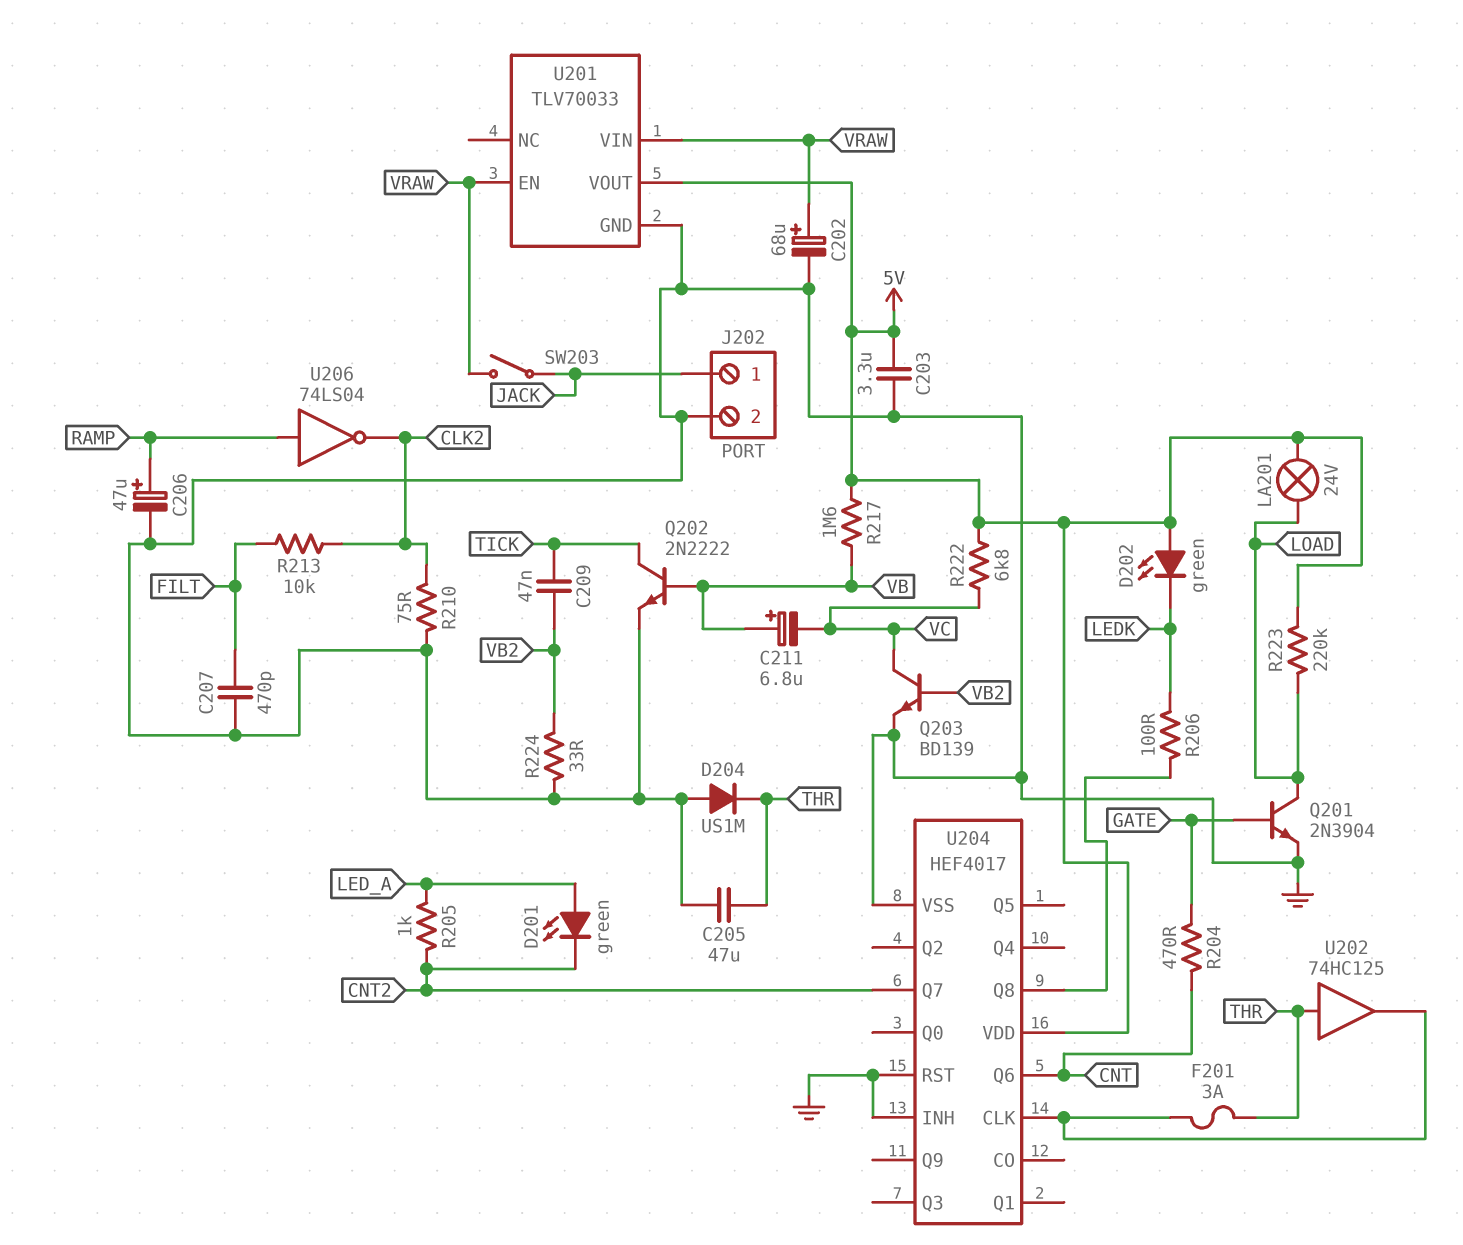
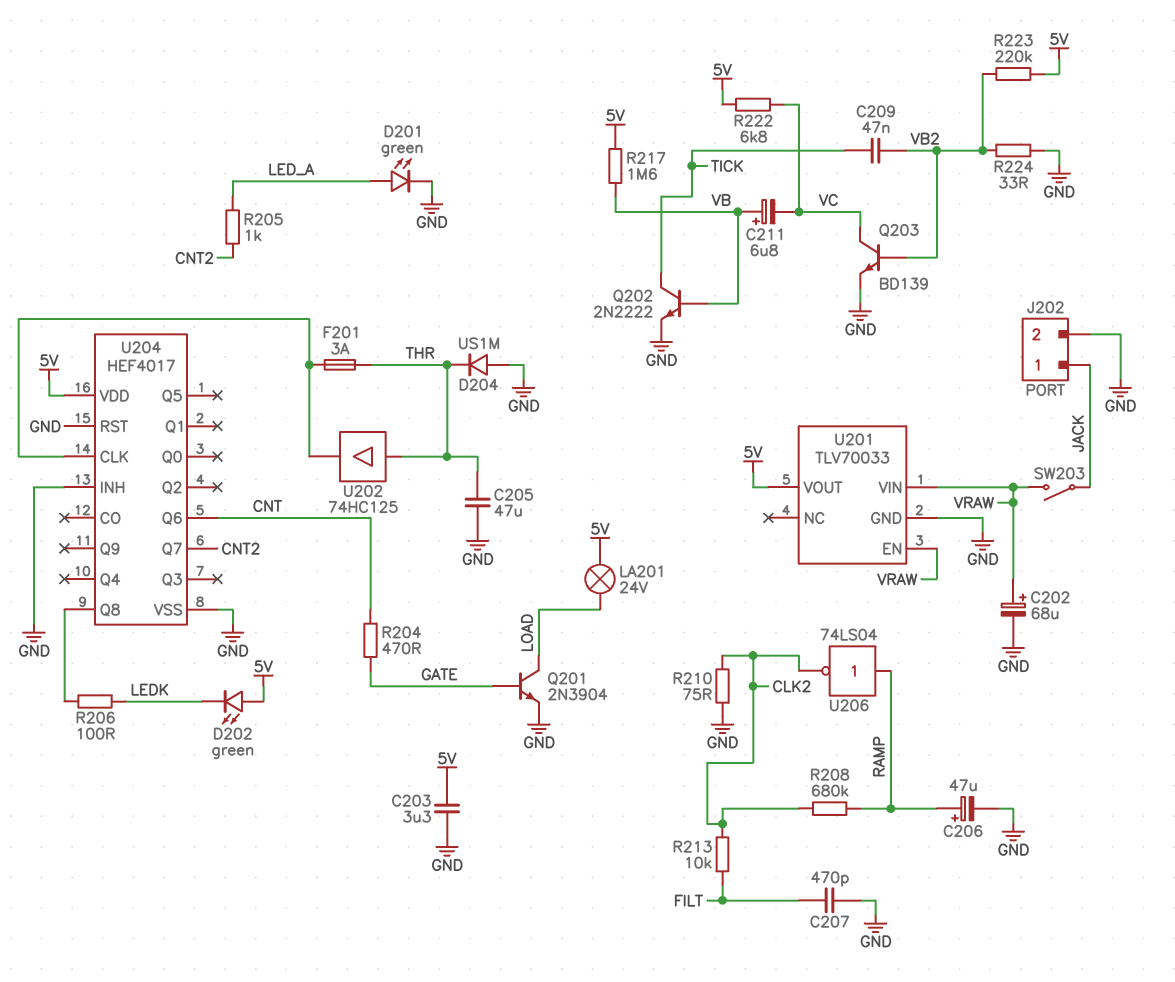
D201: LED green (A LED_A, K CNT2) -> LED green (A LED_A, K GND)
R208: none -> 680k (CLK2, RAMP)
R223: 220k (5V, LOAD) -> 220k (5V, VB2)

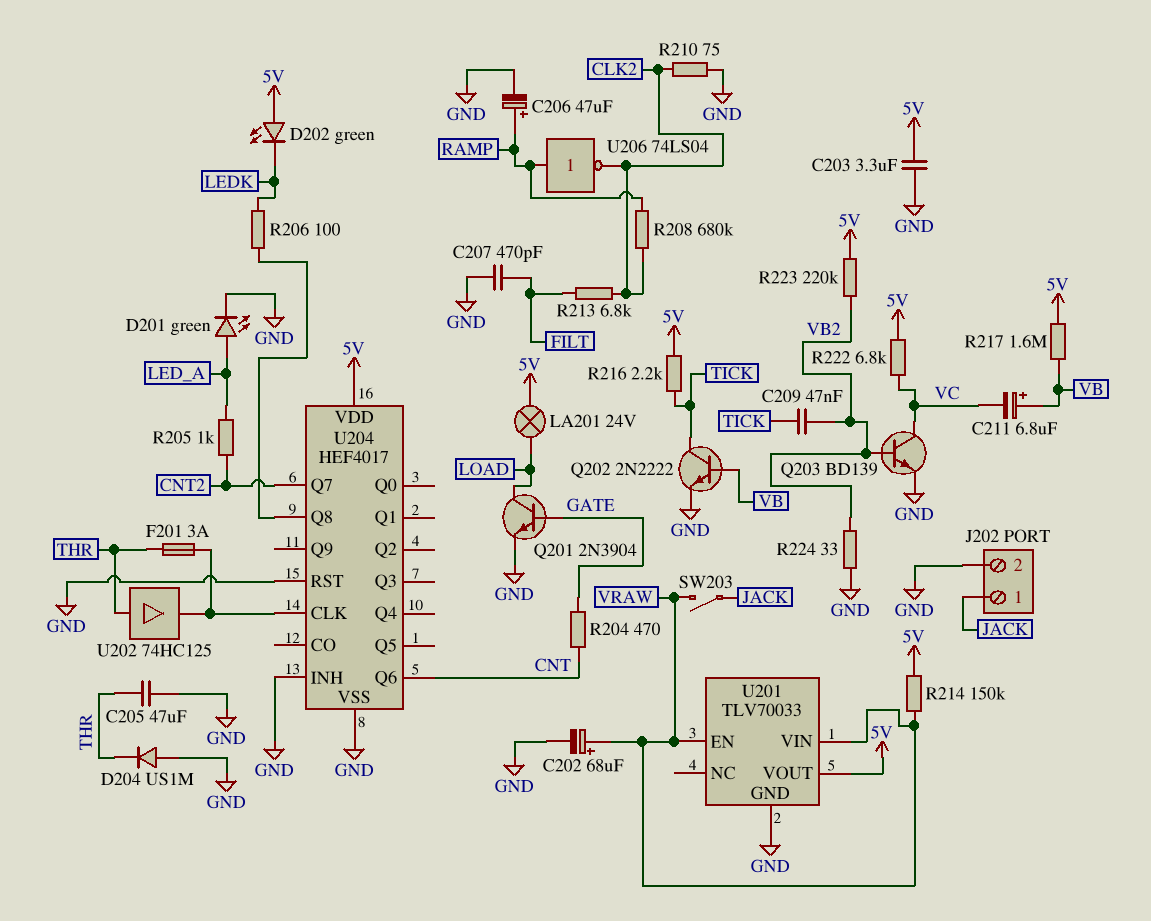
R213: 10k (CLK2, FILT) -> 6.8k (CLK2, FILT)
R214: none -> 150k (5V, VRAW)
R216: none -> 2.2k (5V, TICK)

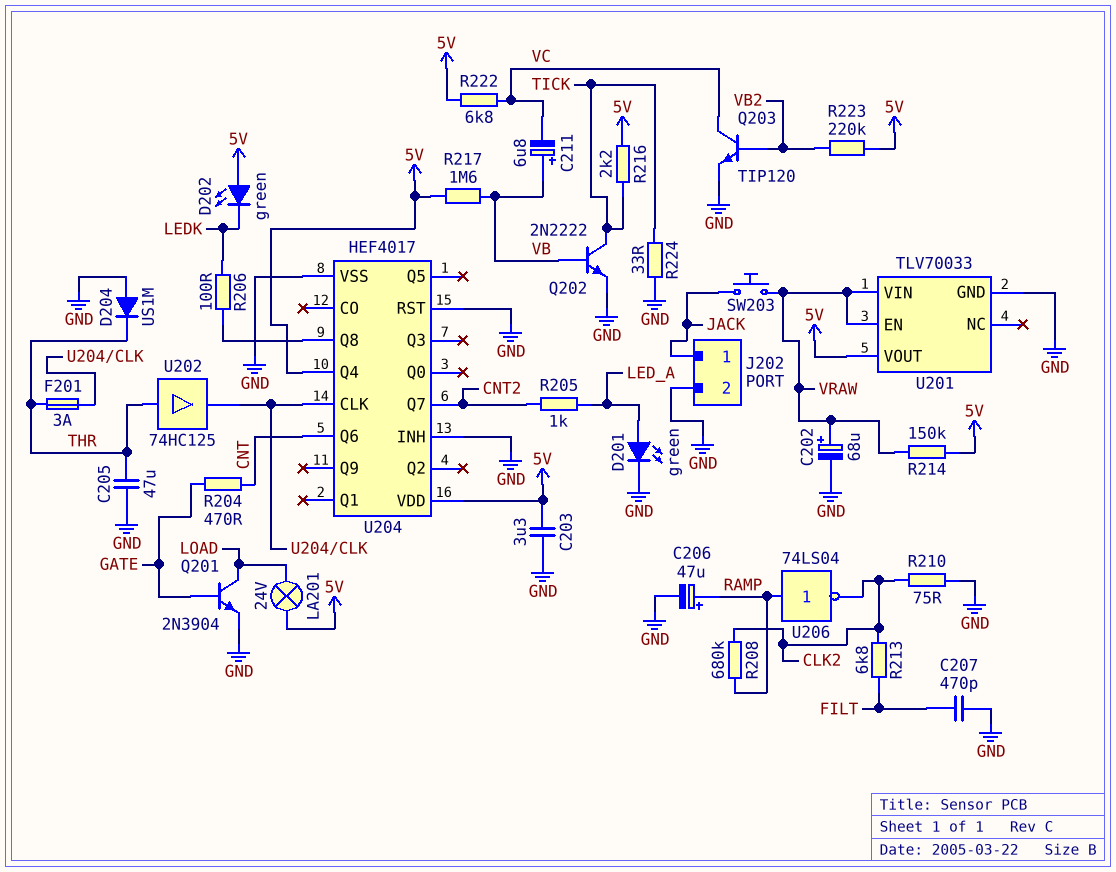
C209: 47nF (TICK, VB2) -> none
Q203: NPN BD139 (B VB2, C VC, E GND) -> NPN TIP120 (B VB2, C VC, E GND)
R224: 33 (GND, VB2) -> 33 (GND, TICK)
SW203: switch (JACK, VRAW) -> button (JACK, VRAW)
U204 pin Q4: none -> 5V

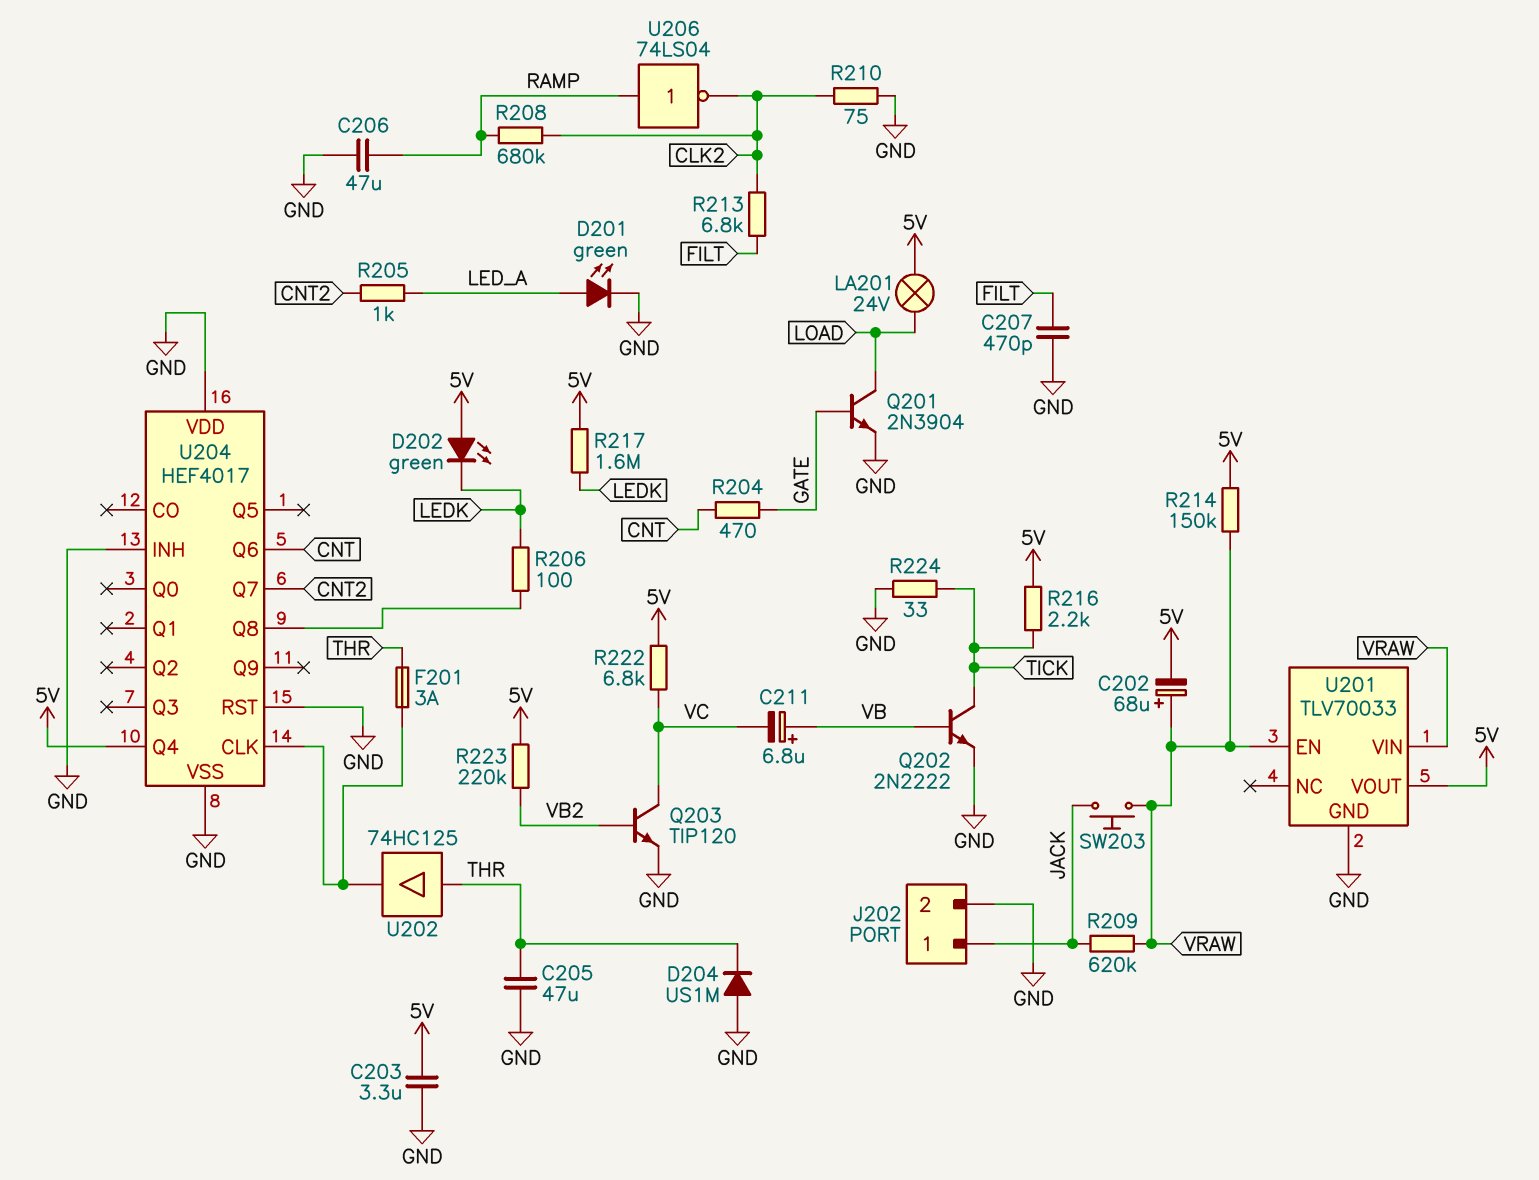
C202: 68uF (plus VRAW, minus GND) -> 68uF (plus VRAW, minus 5V)
C206: 47uF (plus RAMP, minus GND) -> 47uF (GND, RAMP)
R209: none -> 620k (JACK, VRAW)
R217: 1.6M (5V, VB) -> 1.6M (5V, LEDK)
U204 pin VDD: 5V -> GND

